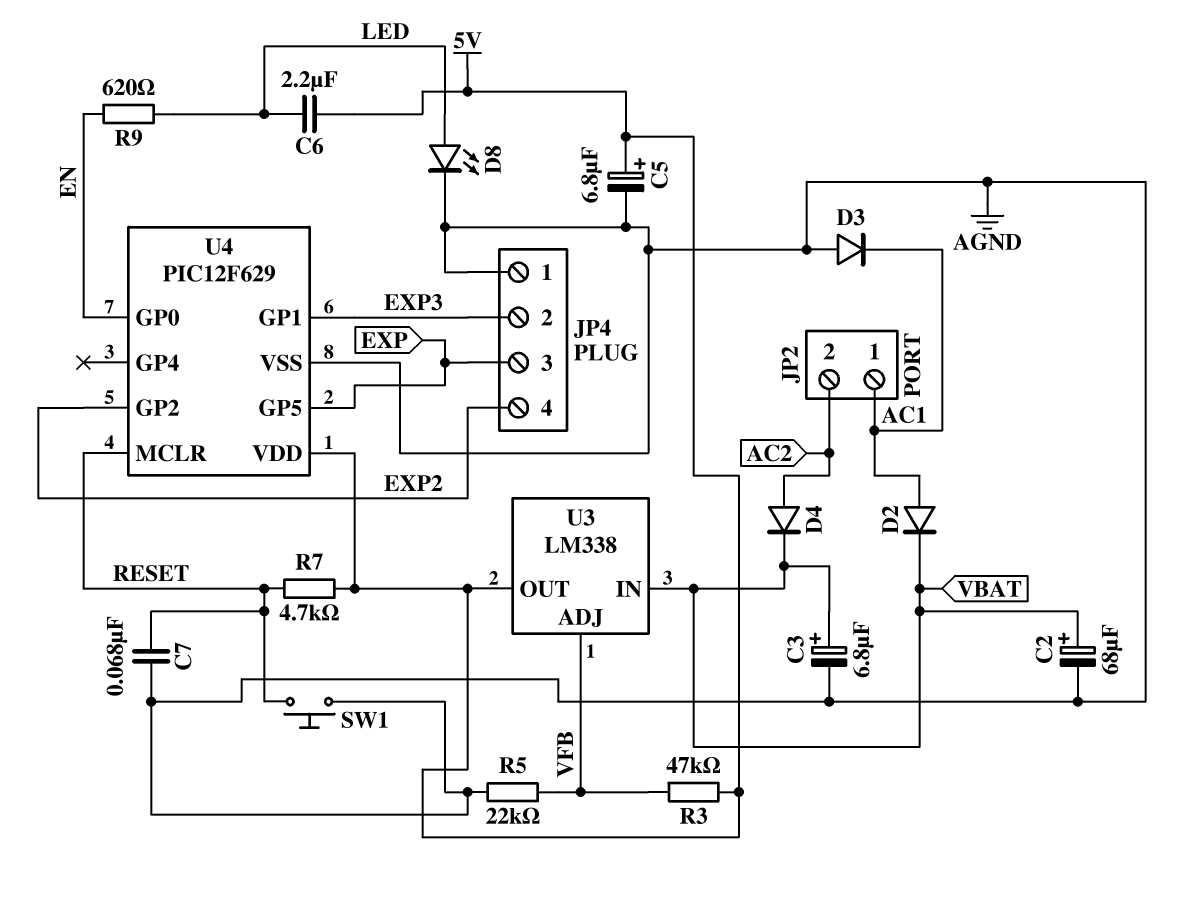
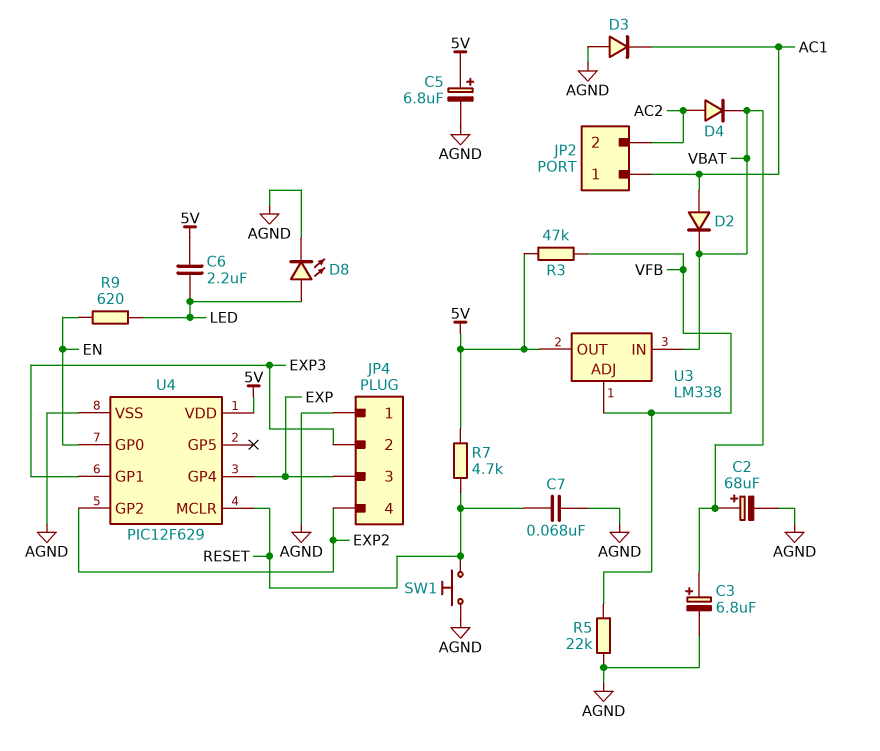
U4 pin GP4: none -> EXP
U4 pin GP5: EXP -> none

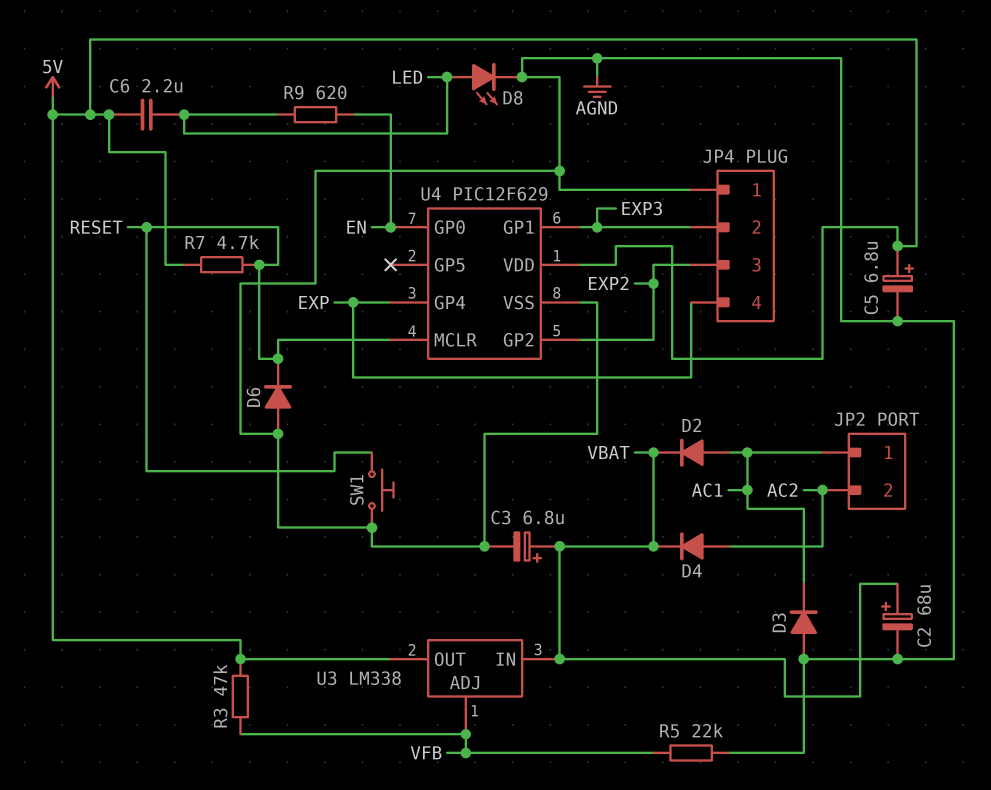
C7: 68nF (AGND, RESET) -> none
D6: none -> diode (A AGND, K RESET)
JP4 pin 3: EXP -> EXP2
JP4 pin 4: EXP2 -> EXP

